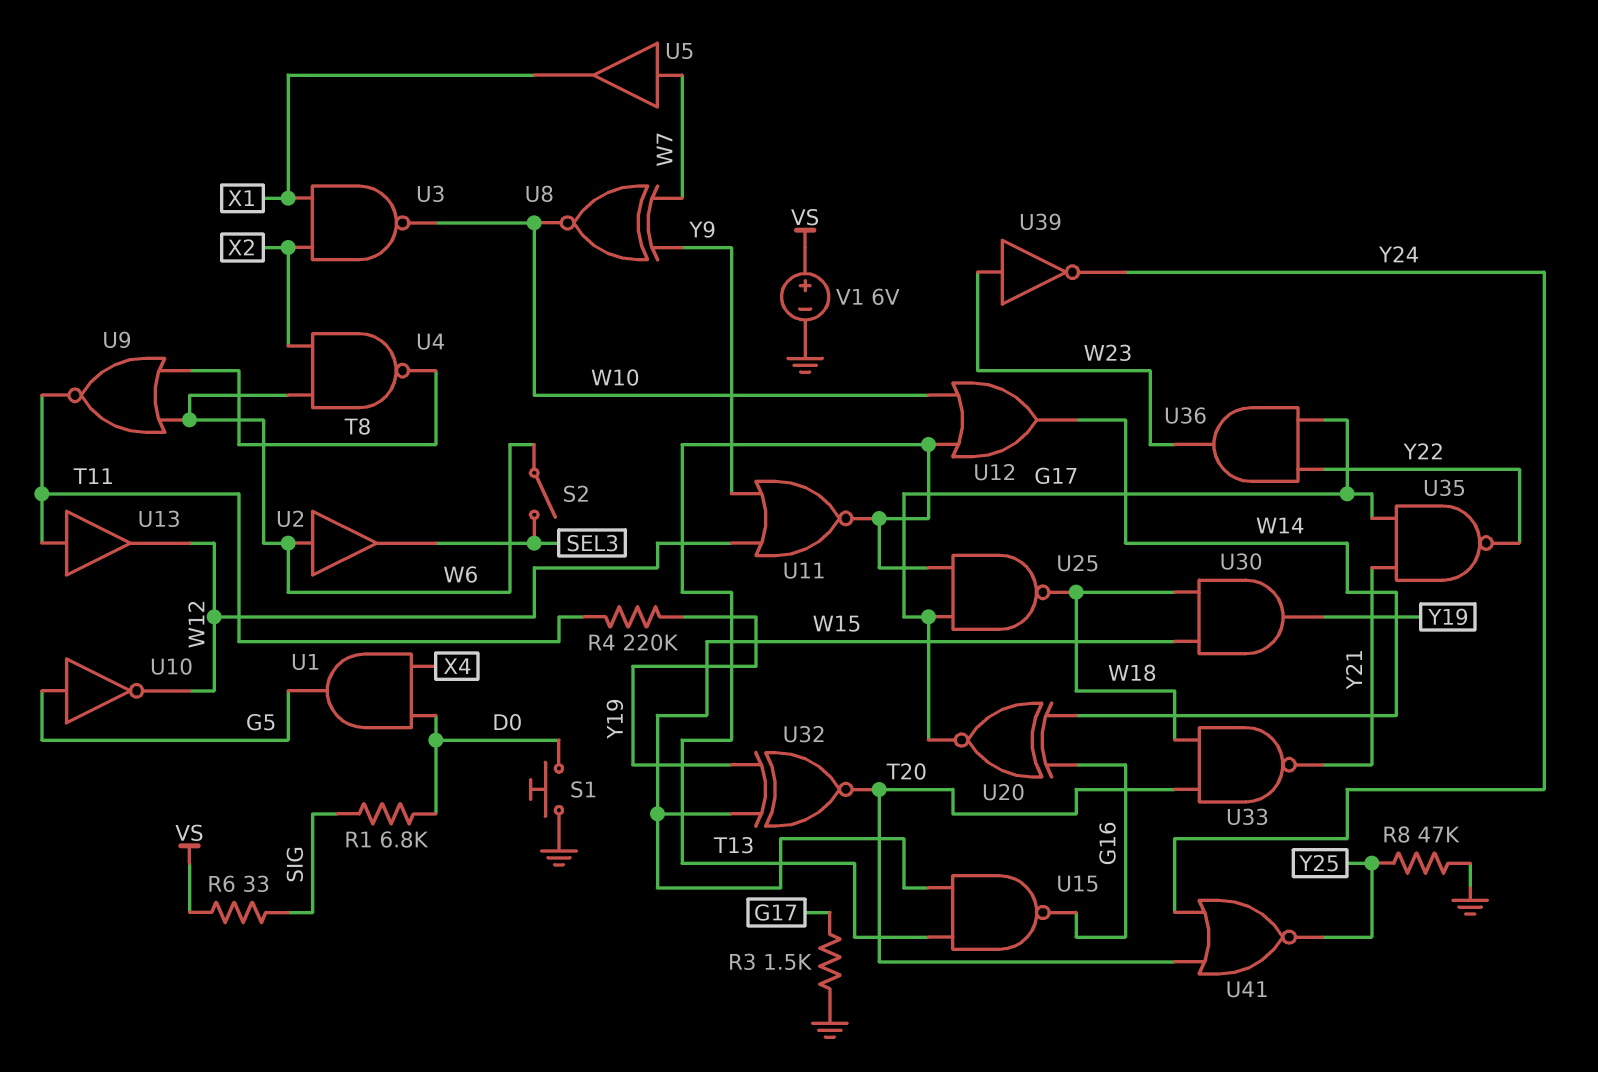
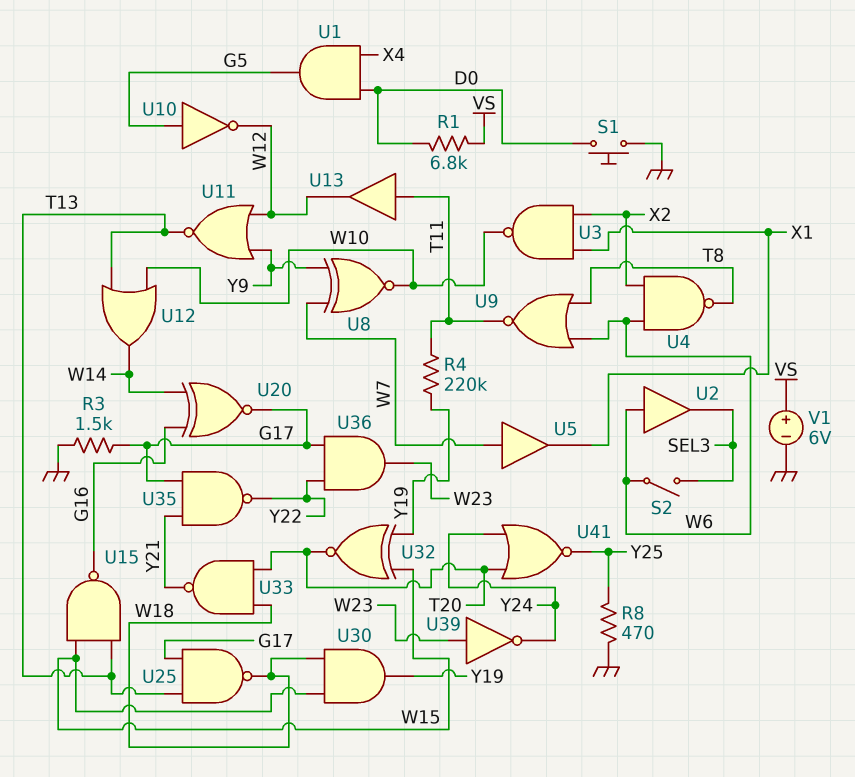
R1: 6.8k (D0, SIG) -> 6.8k (D0, VS)
R6: 33 (SIG, VS) -> none
R8: 47k (GND, Y25) -> 470 (GND, Y25)

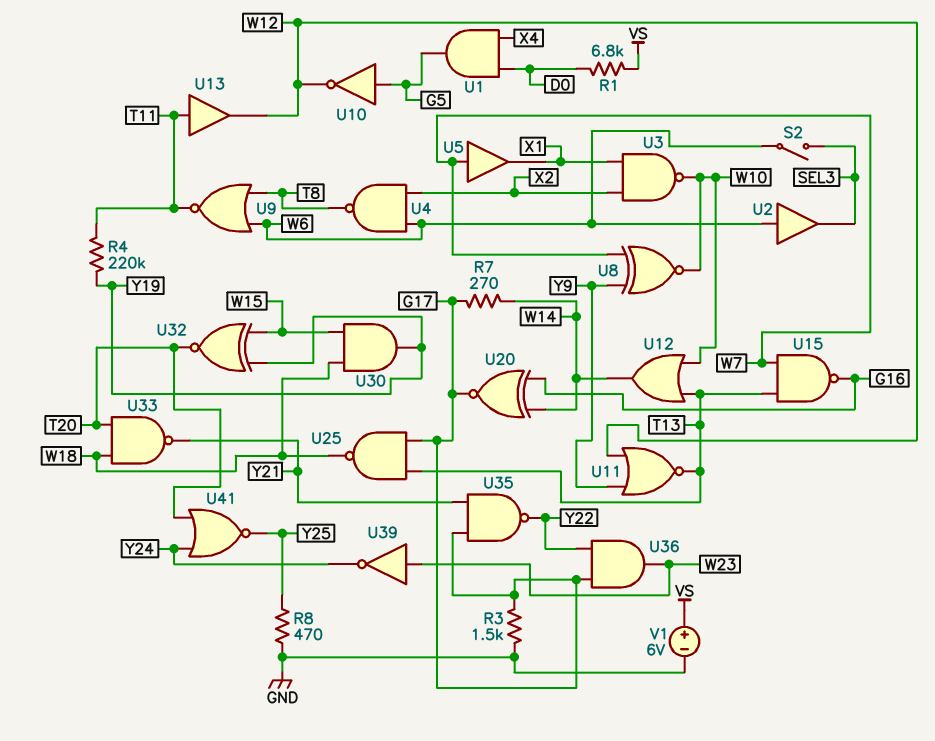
R7: none -> 270 (G17, W14)
S1: button (D0, GND) -> none
U15: NAND (in T13, in W15, out G16) -> NAND (in T13, in W7, out G16)

